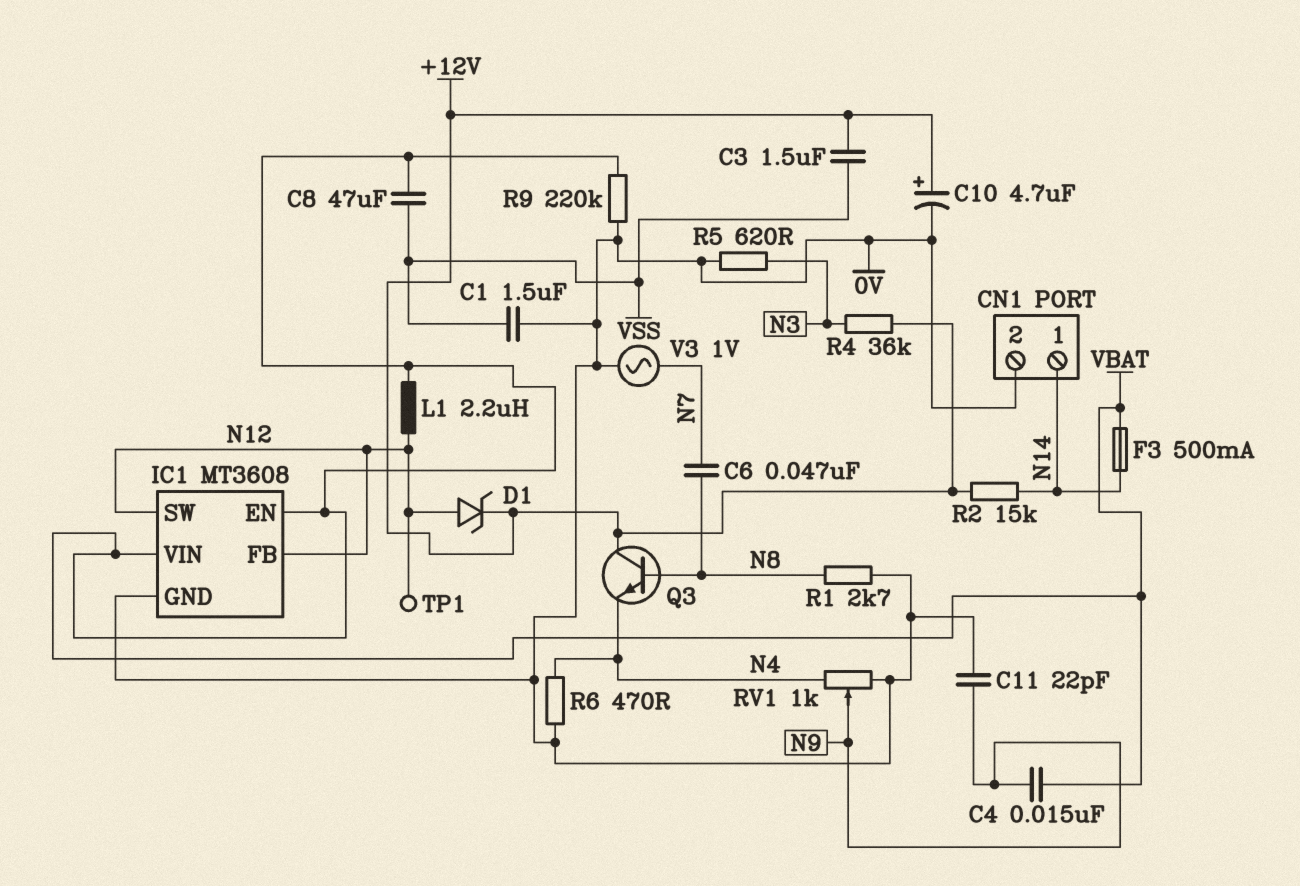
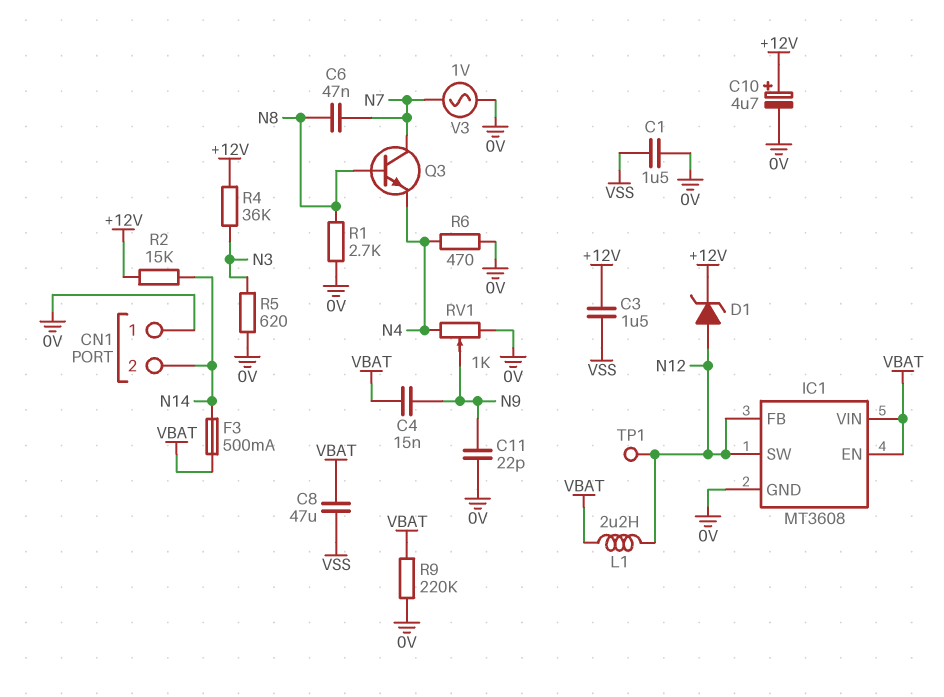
CN1 pin 1: N14 -> 0V
CN1 pin 2: 0V -> N14
Q3: NPN (B N8, C +12V, E N4) -> NPN (B N8, C N7, E N4)

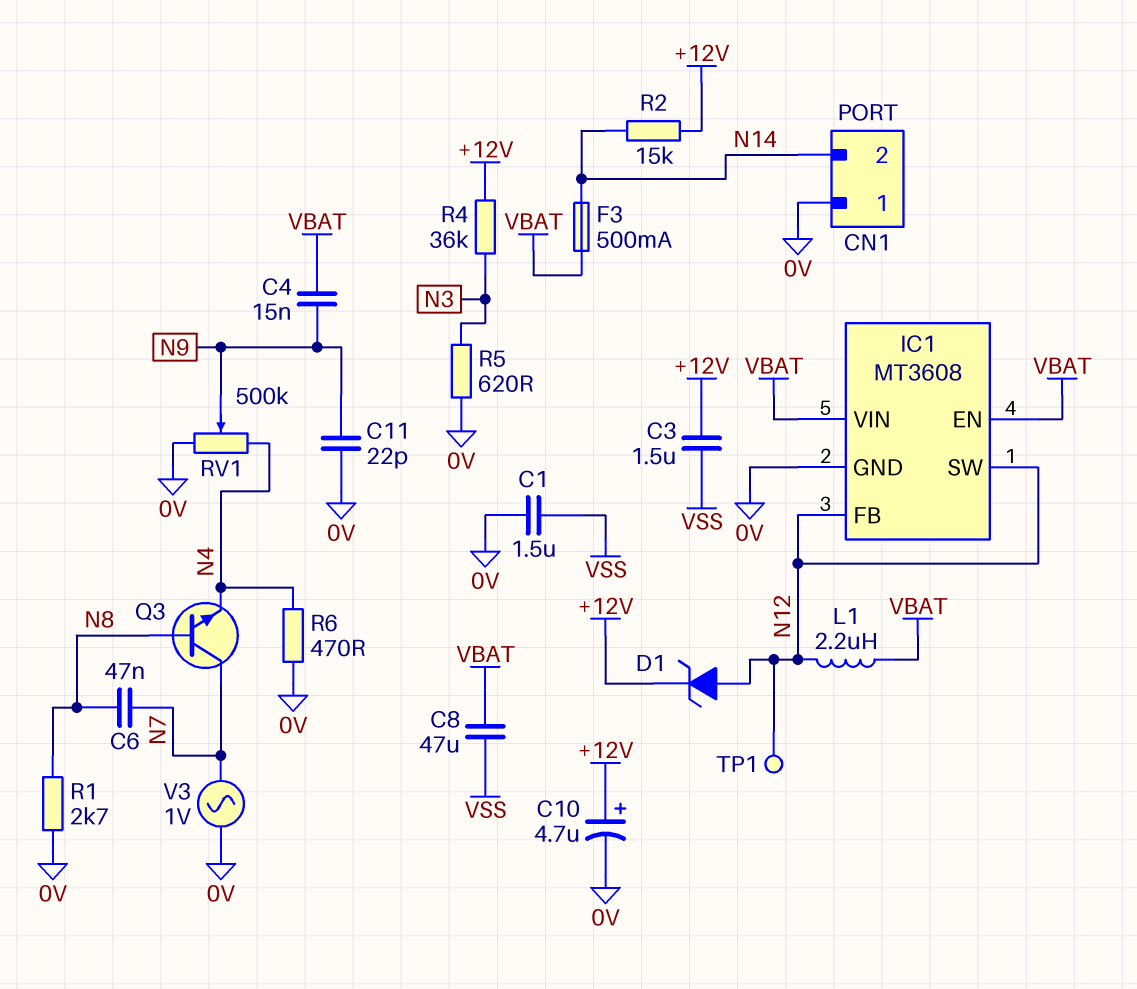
R9: 220k (0V, VBAT) -> none
RV1: 1k (0V, N4, wiper N9) -> 500k (0V, N4, wiper N9)

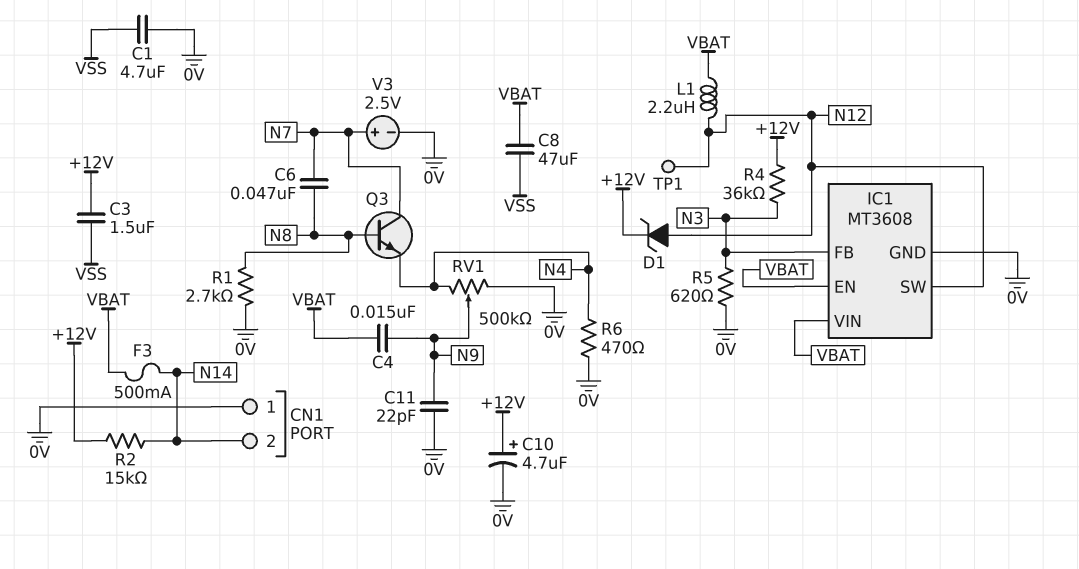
C1: 1.5uF (0V, VSS) -> 4.7uF (0V, VSS)
IC1 pin FB: N12 -> N3
V3: AC 1V (0V, N7) -> 2.5V (plus N7, minus 0V)

